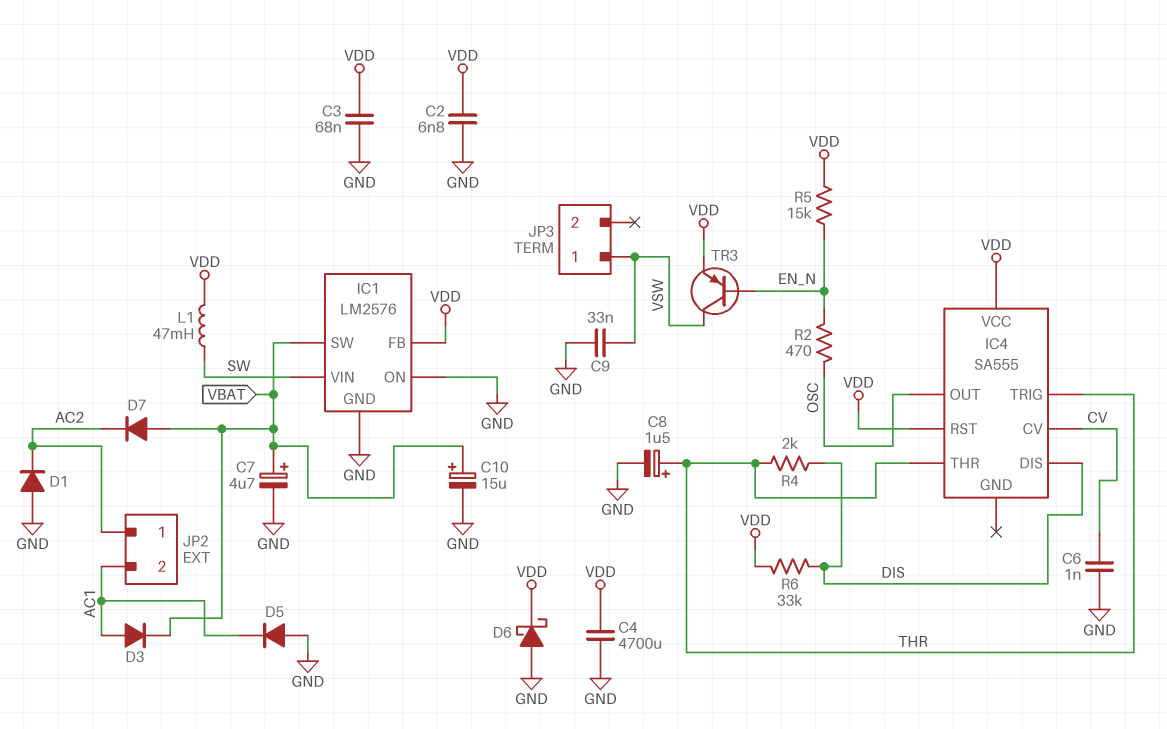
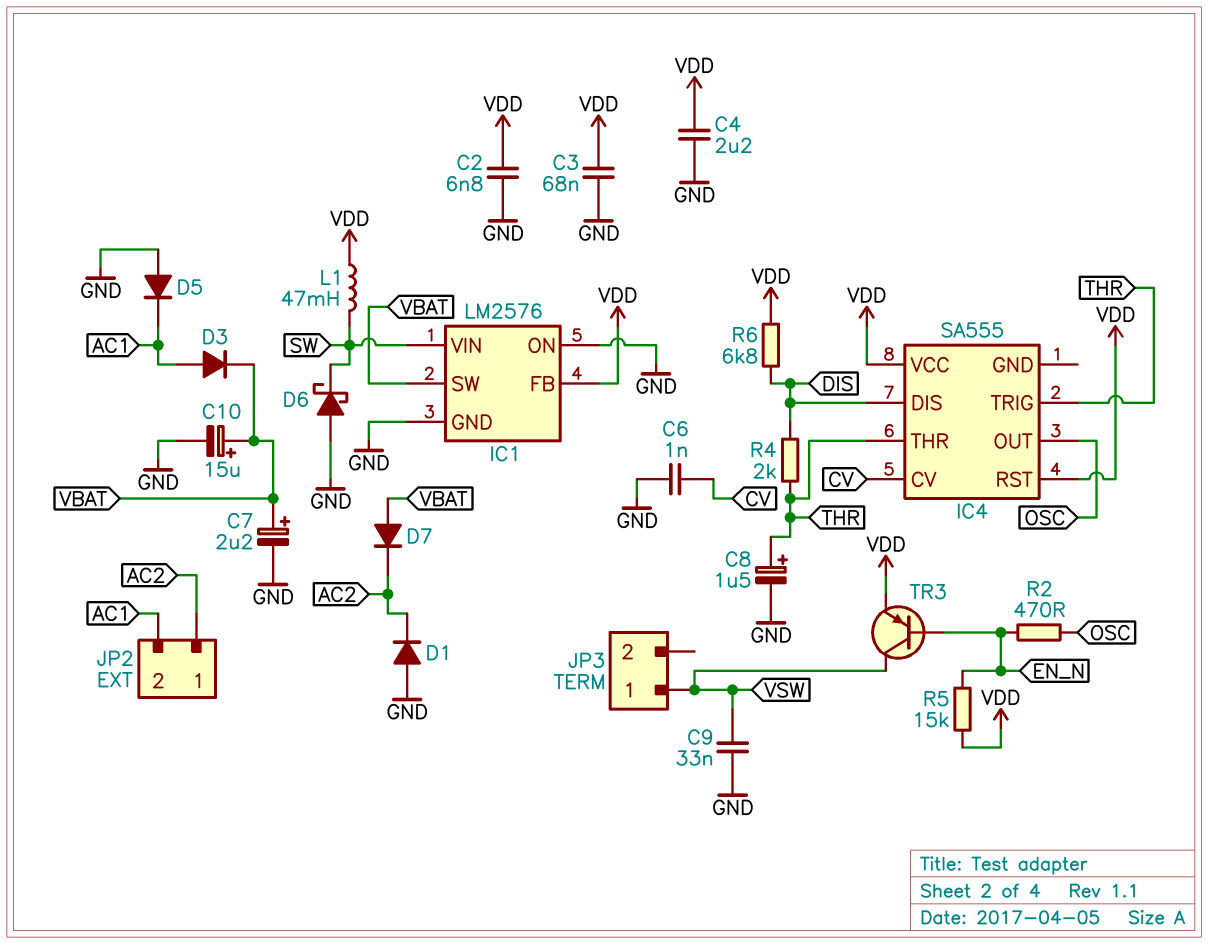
C4: 4700uF (GND, VDD) -> 2.2uF (GND, VDD)
C7: 4.7uF (plus VBAT, minus GND) -> 2.2uF (plus VBAT, minus GND)
D6: schottky (A GND, K VDD) -> schottky (A GND, K SW)
R6: 33k (DIS, VDD) -> 6.8k (DIS, VDD)

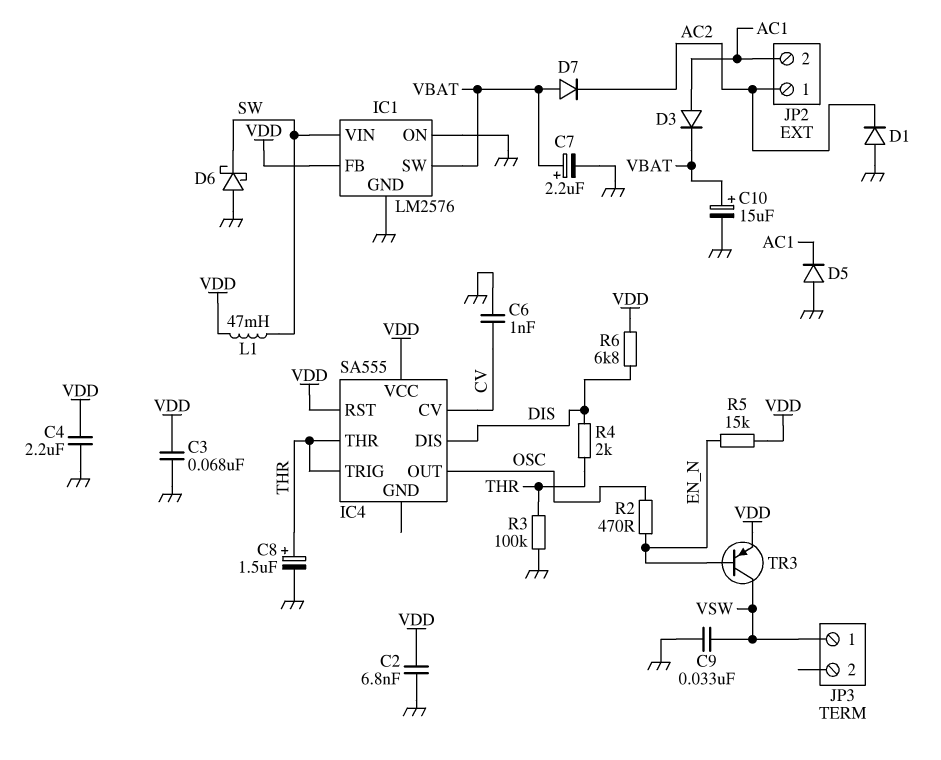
R3: none -> 100k (GND, THR)

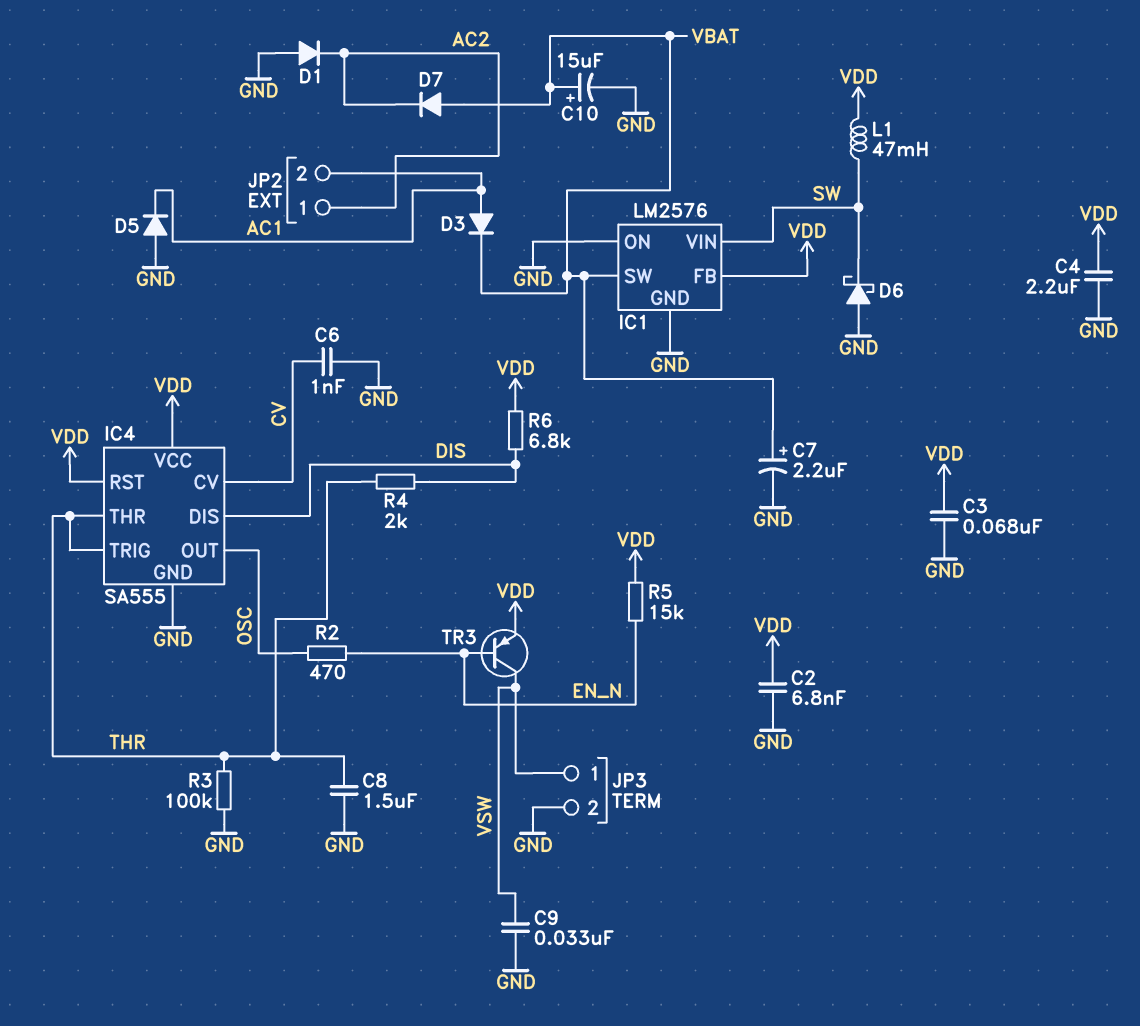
C8: 1.5uF (plus THR, minus GND) -> 1.5uF (GND, THR)
IC4 pin GND: none -> GND
JP3 pin 2: none -> GND

